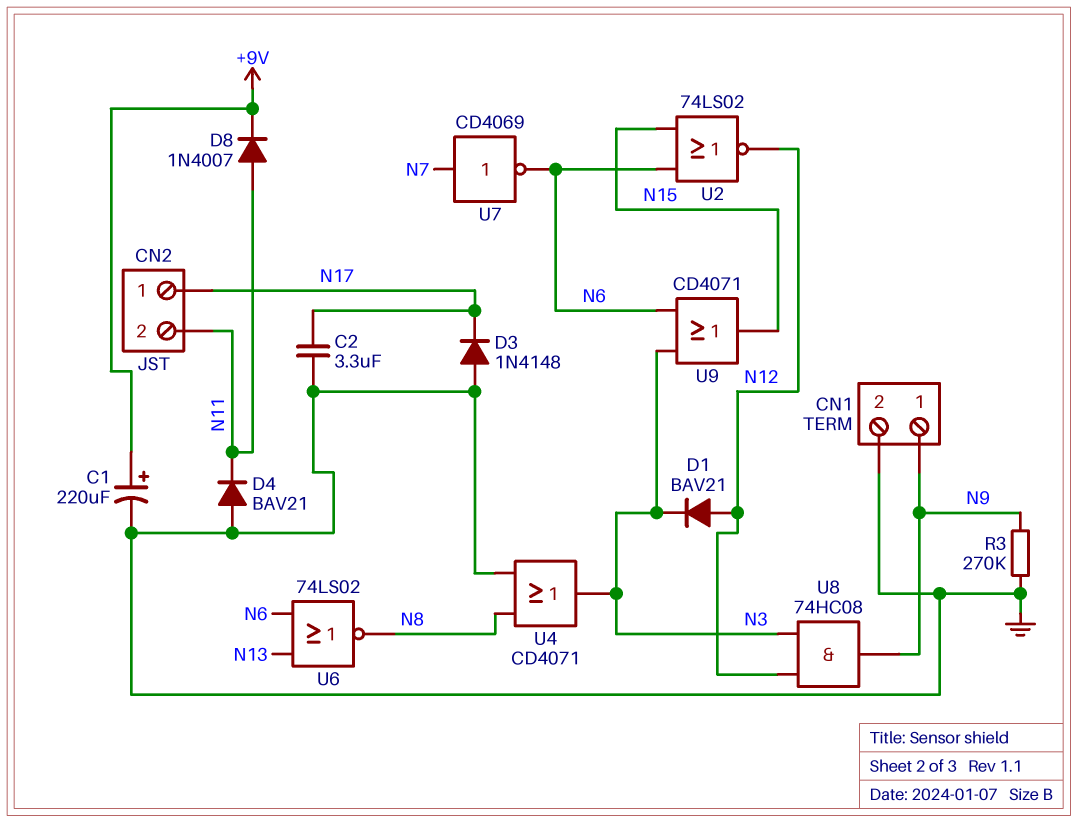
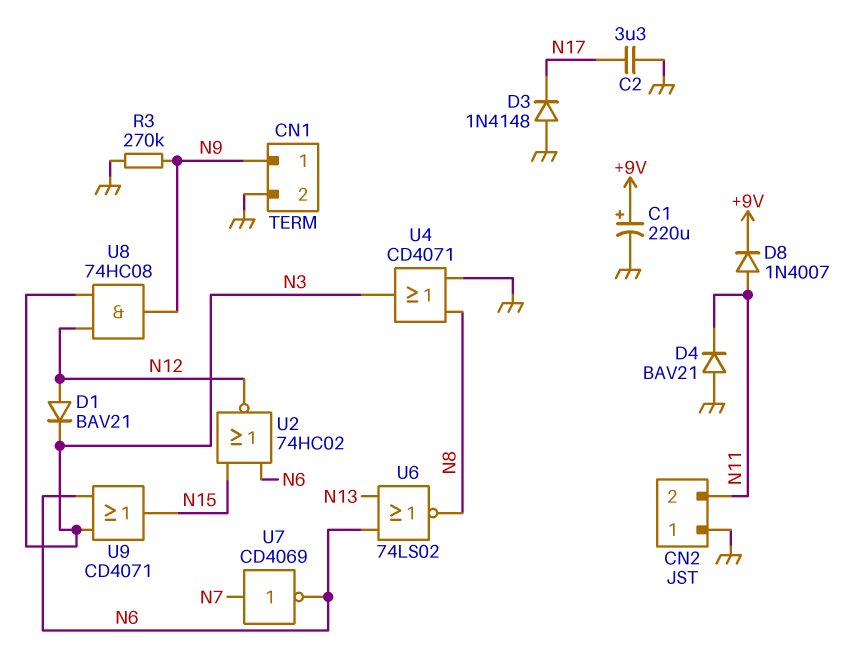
CN2 pin 1: N17 -> GND
U2: NOR 74LS02 (in N6, in N15, out N12) -> NOR 74HC02 (in N6, in N15, out N12)

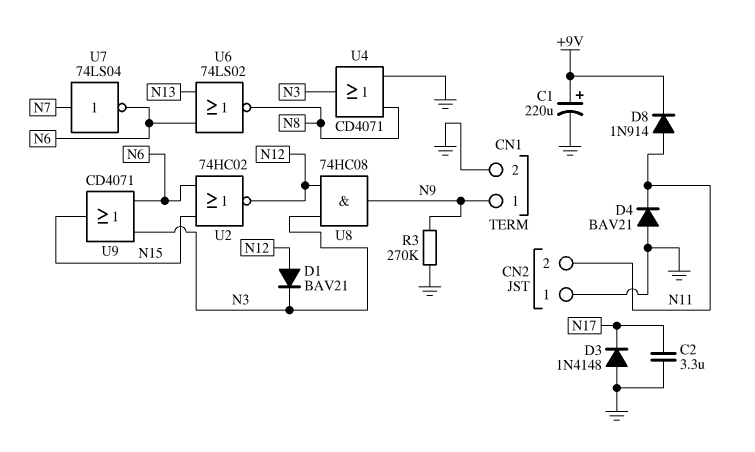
D8: diode 1N4007 (A N11, K +9V) -> diode 1N914 (A N11, K +9V)
U7: NOT CD4069 (in N7, out N6) -> NOT 74LS04 (in N7, out N6)

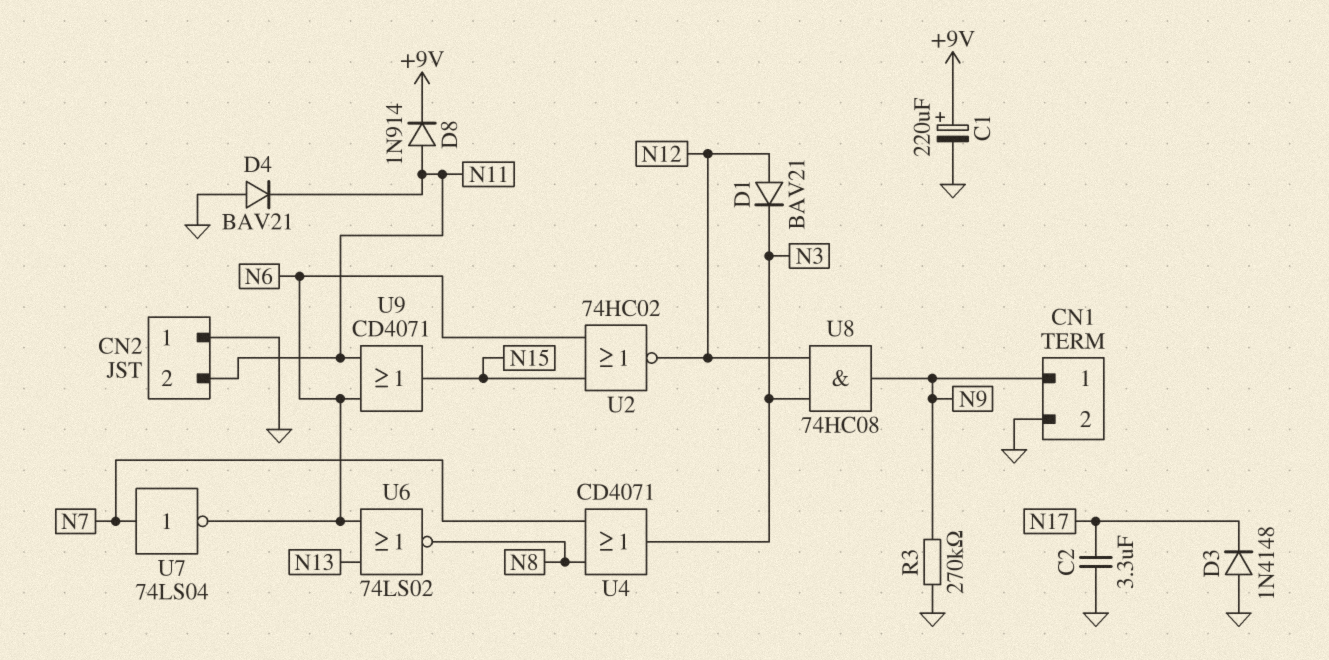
U4: OR CD4071 (in GND, in N8, out N3) -> OR CD4071 (in N7, in N8, out N3)
U9: OR CD4071 (in N3, in N6, out N15) -> OR CD4071 (in N6, in N11, out N15)

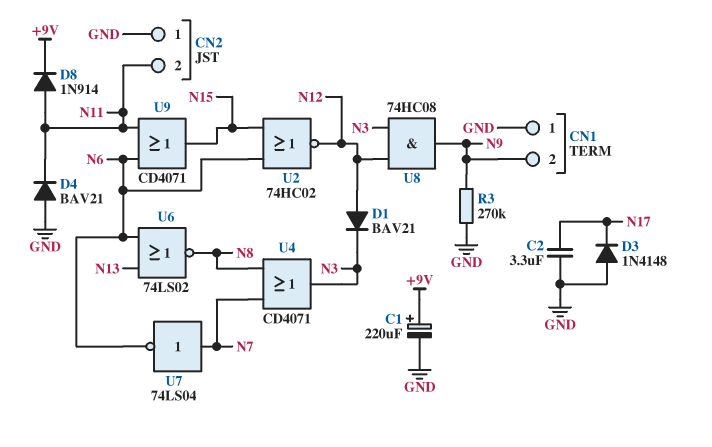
CN1 pin 1: N9 -> GND
CN1 pin 2: GND -> N9

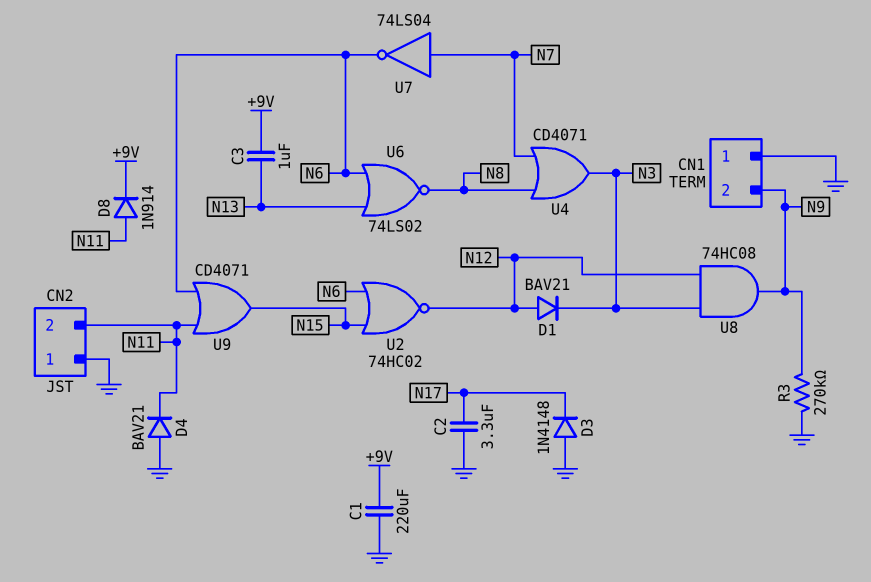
C1: 220uF (plus +9V, minus GND) -> 220uF (+9V, GND)
C3: none -> 1uF (+9V, N13)

